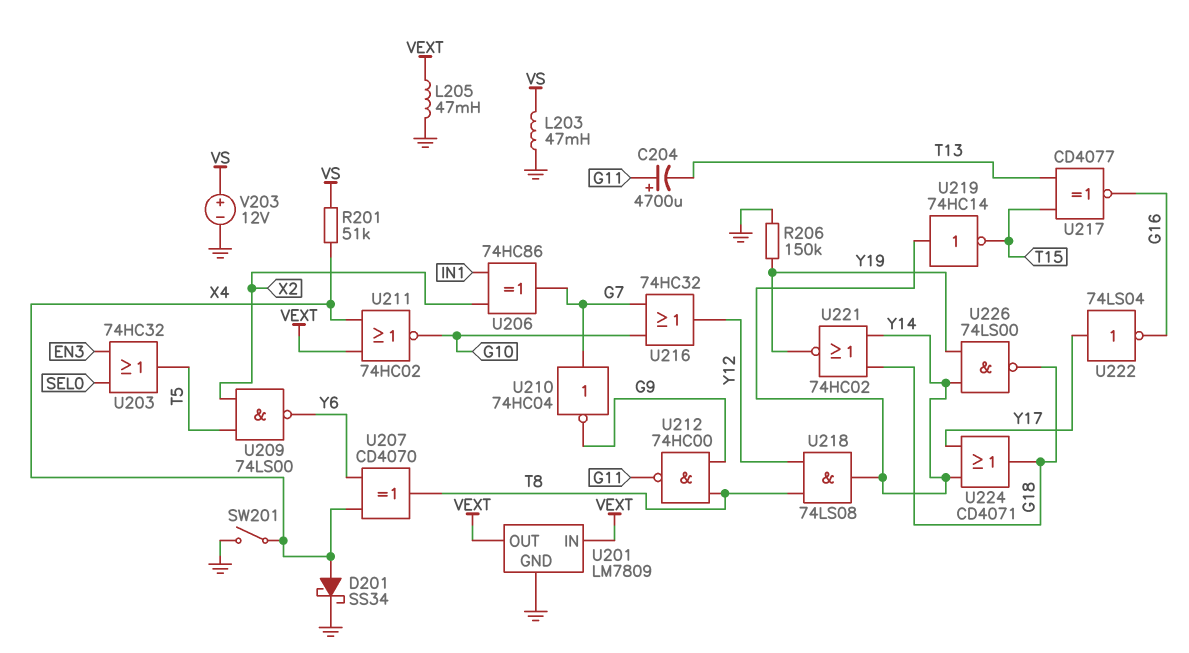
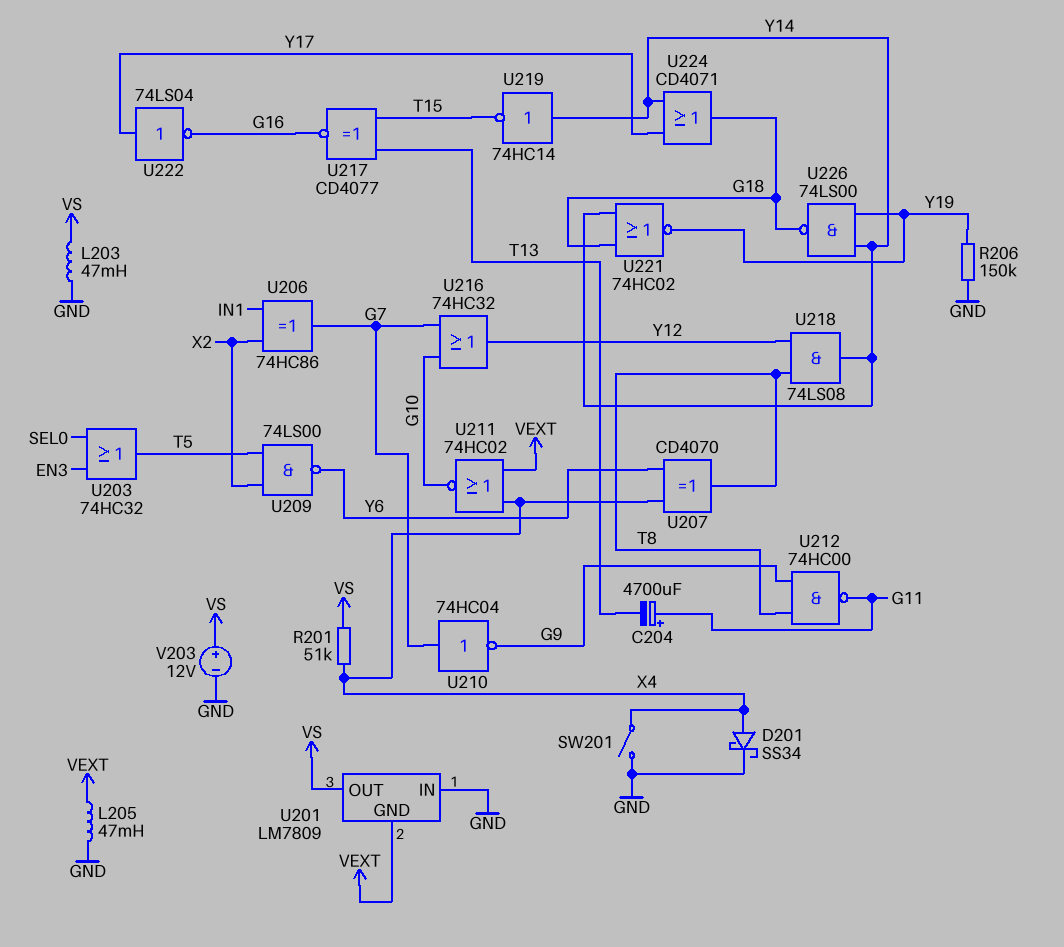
U201 pin GND: GND -> VEXT
U201 pin IN: VEXT -> GND
U201 pin OUT: VEXT -> VS

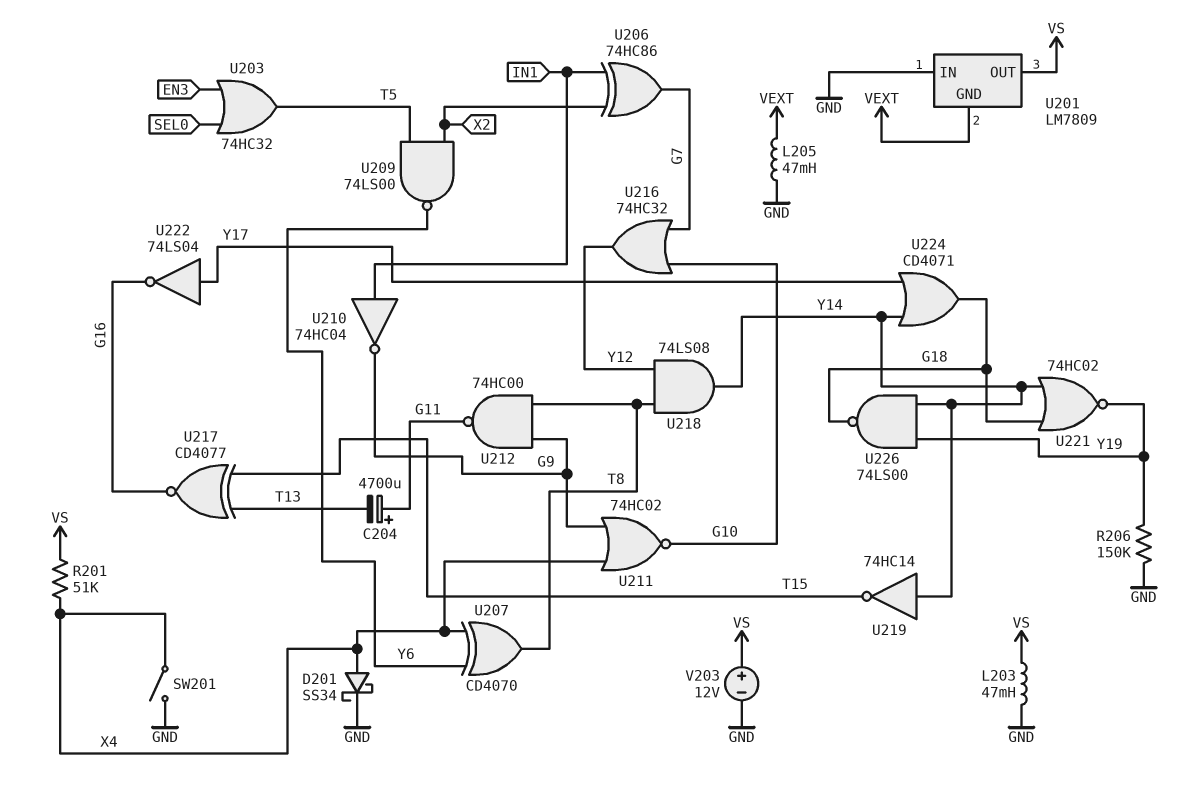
U210: NOT 74HC04 (in G7, out G9) -> NOT 74HC04 (in IN1, out G9)
U211: NOR 74HC02 (in VEXT, in X4, out G10) -> NOR 74HC02 (in G9, in X4, out G10)

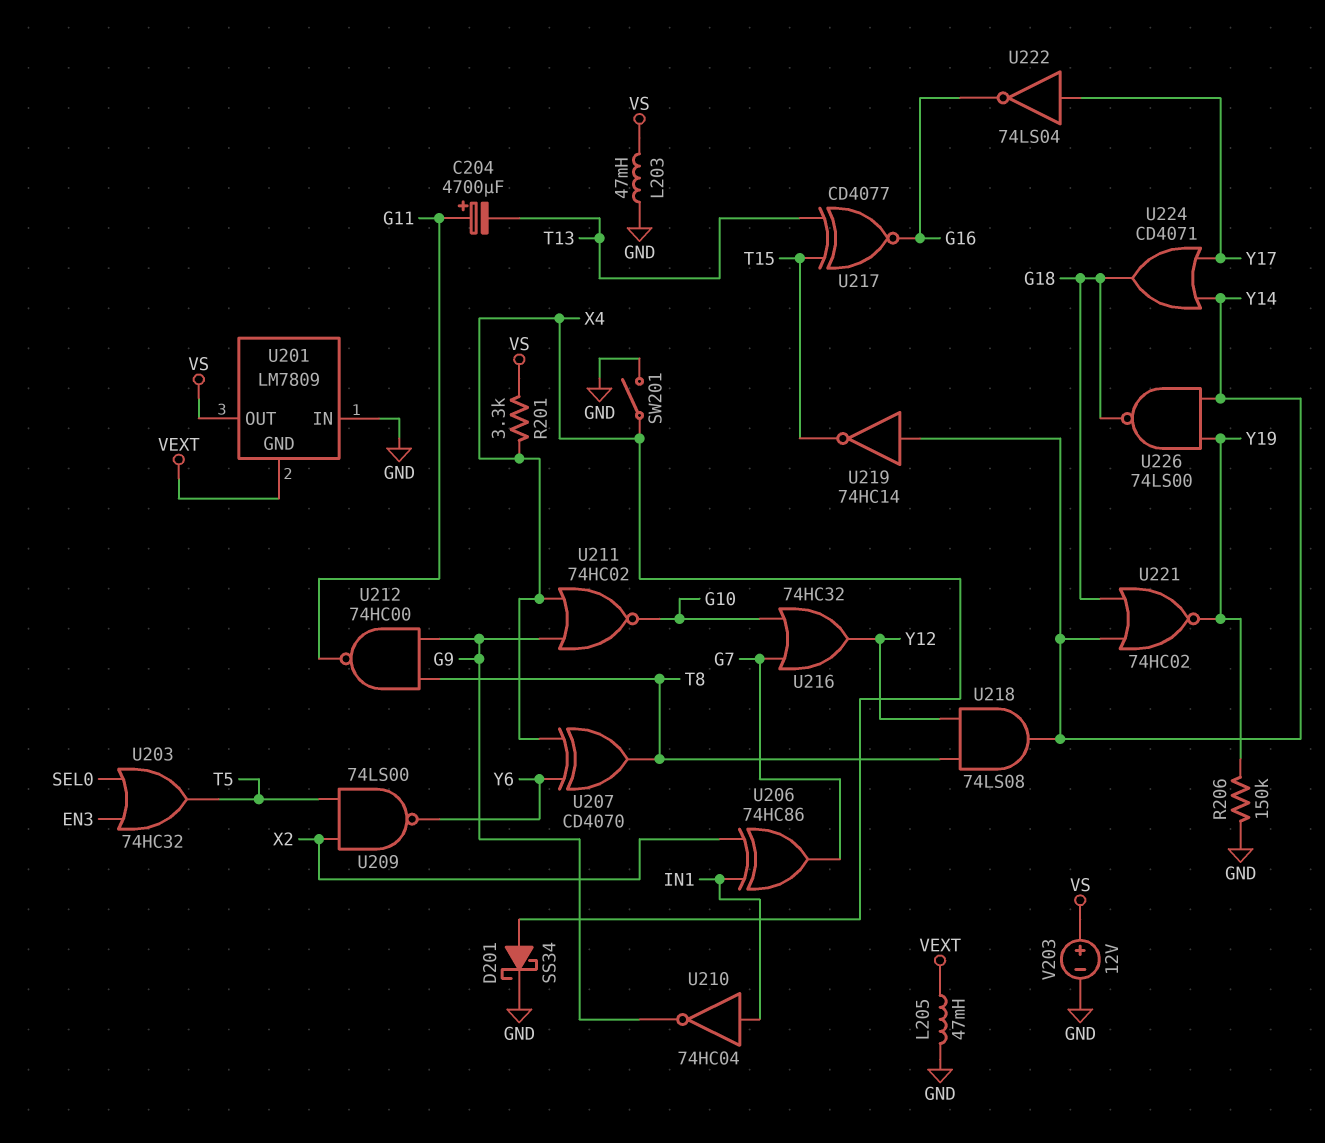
R201: 51k (VS, X4) -> 3.3k (VS, X4)

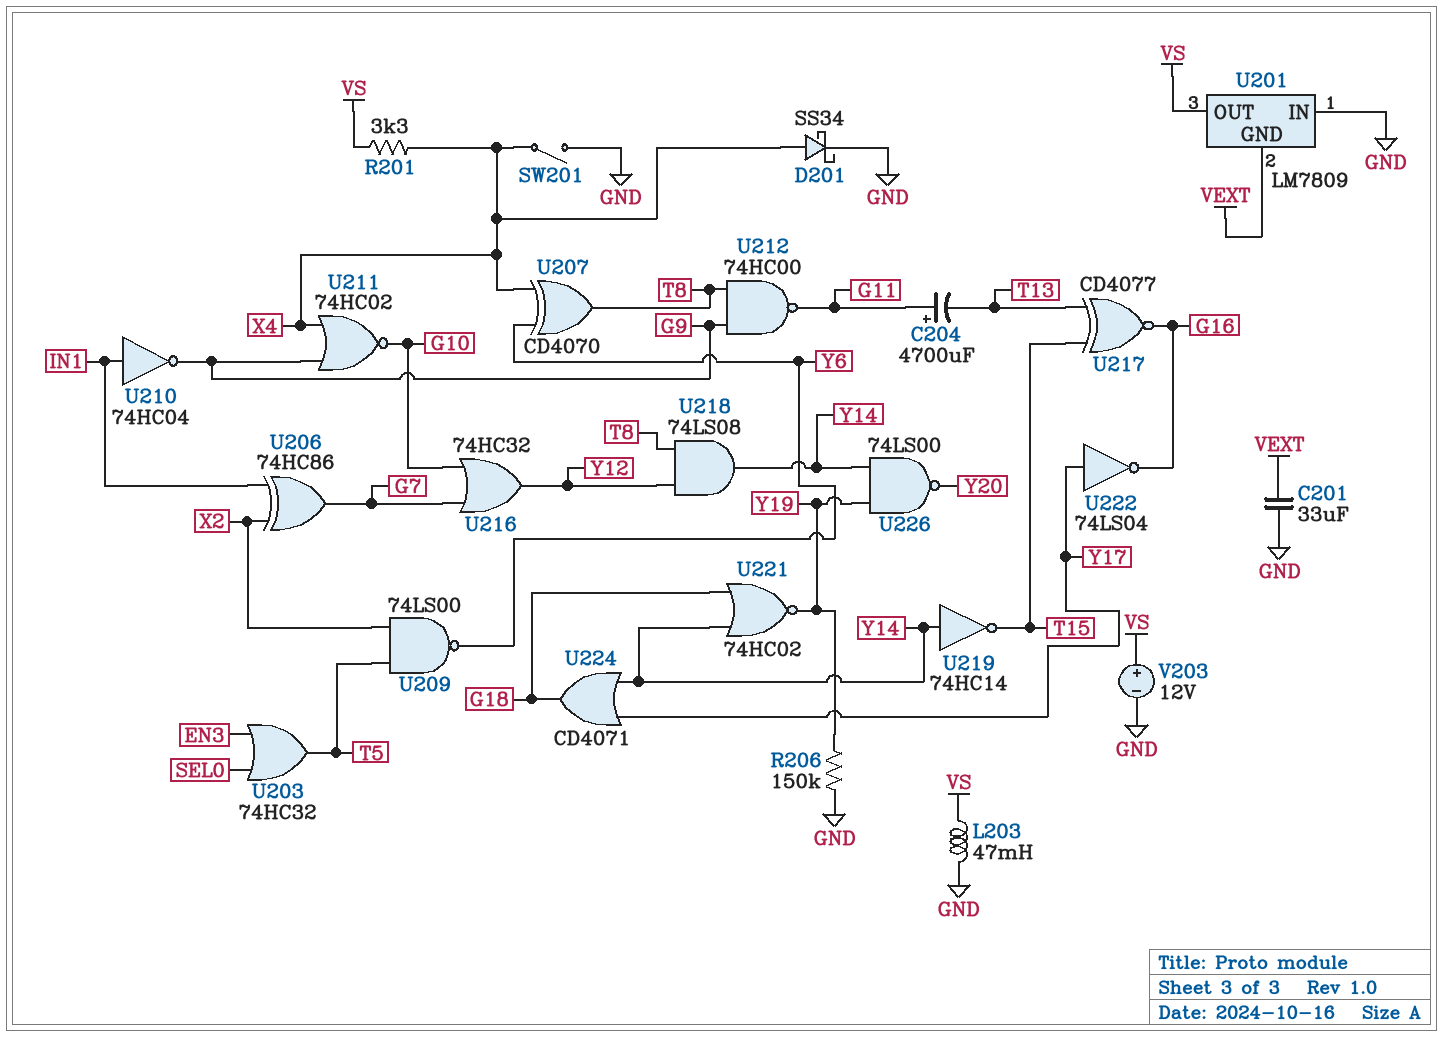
C201: none -> 33uF (GND, VEXT)
L205: 47mH (GND, VEXT) -> none
U226: NAND 74LS00 (in Y14, in Y19, out G18) -> NAND 74LS00 (in Y14, in Y19, out Y20)

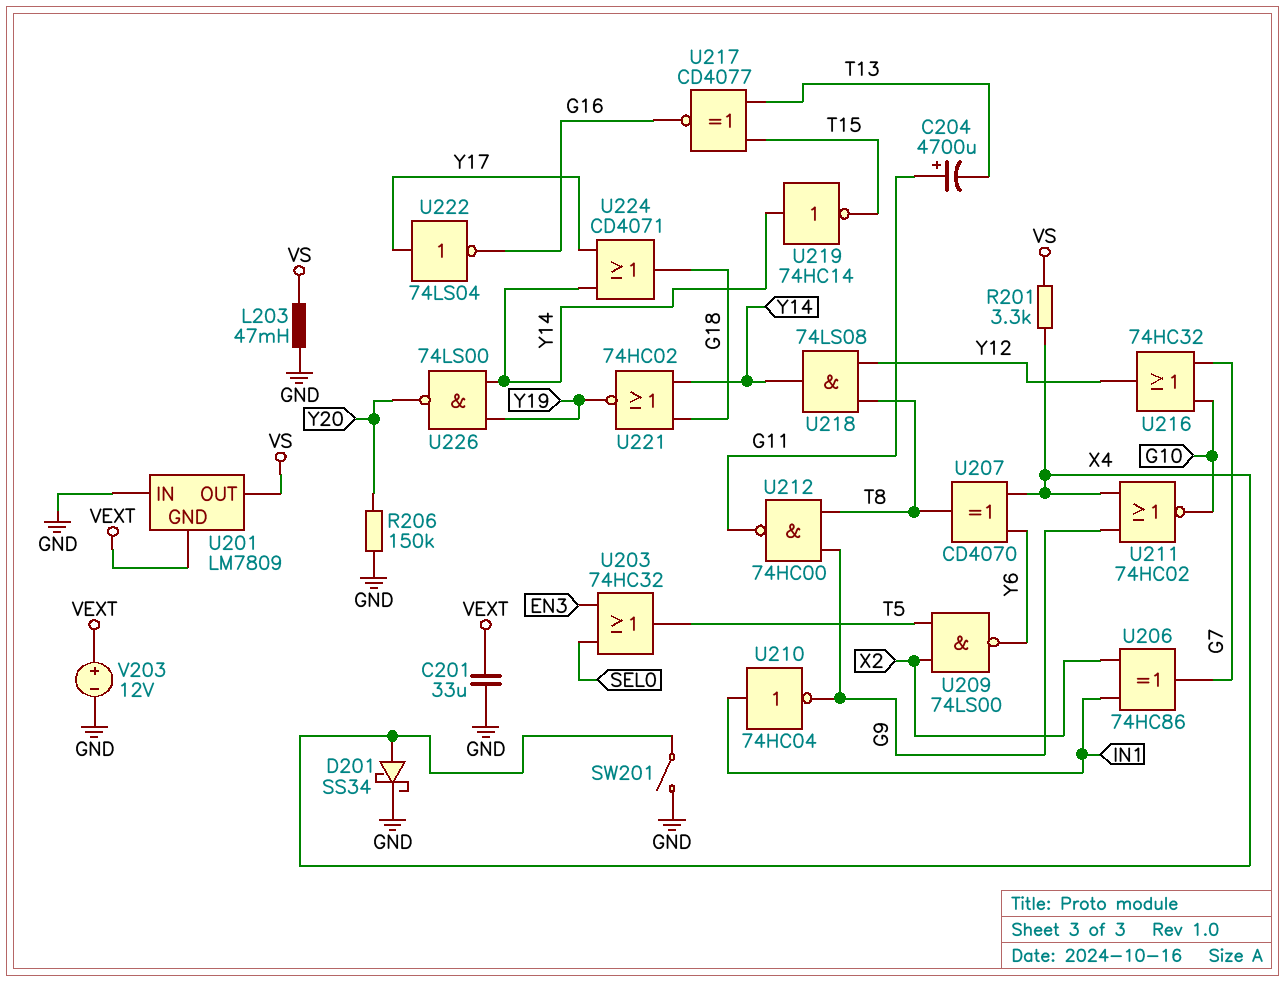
R206: 150k (GND, Y19) -> 150k (GND, Y20)
V203: 12V (plus VS, minus GND) -> 12V (plus VEXT, minus GND)

